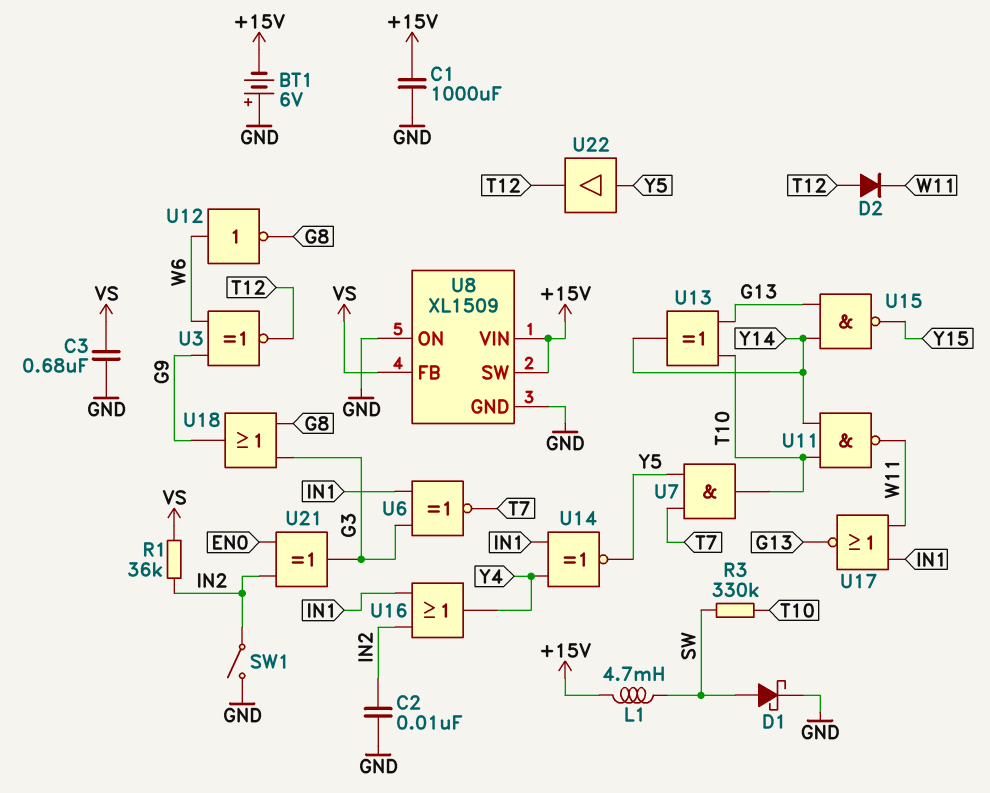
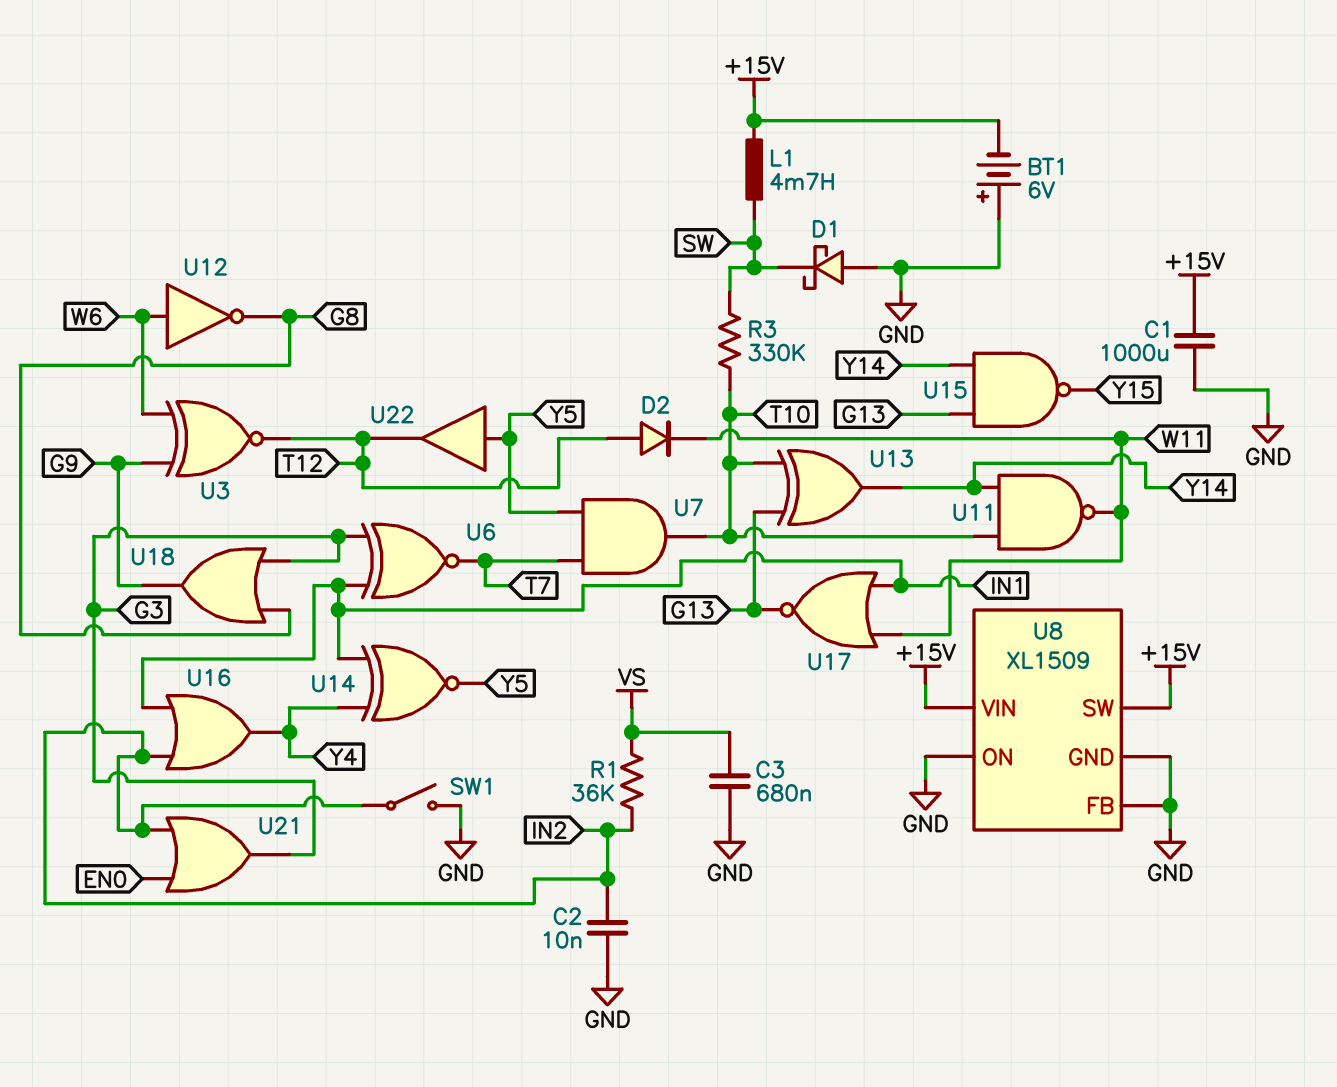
D1: schottky (A SW, K GND) -> schottky (A GND, K SW)
U8 pin FB: VS -> GND
U21: XOR (in EN0, in IN2, out G3) -> OR (in EN0, in IN2, out G3)

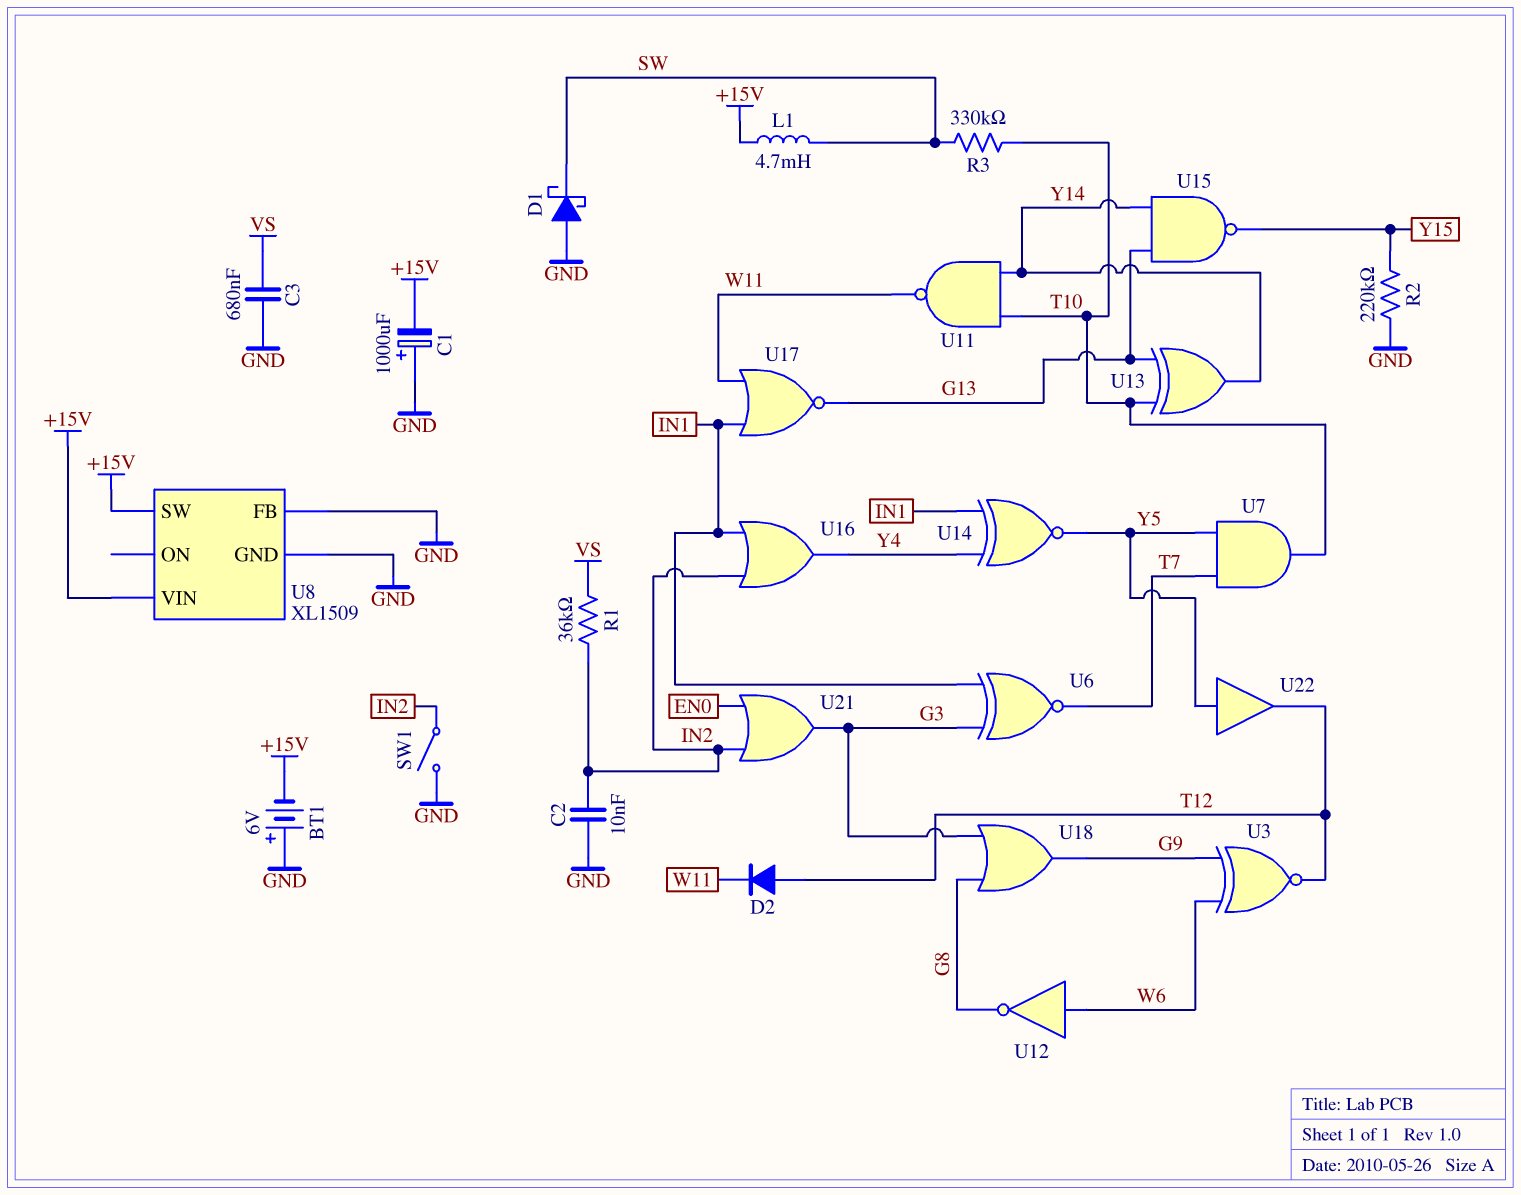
C1: 1000uF (+15V, GND) -> 1000uF (plus GND, minus +15V)
R2: none -> 220k (GND, Y15)
U8 pin ON: GND -> none

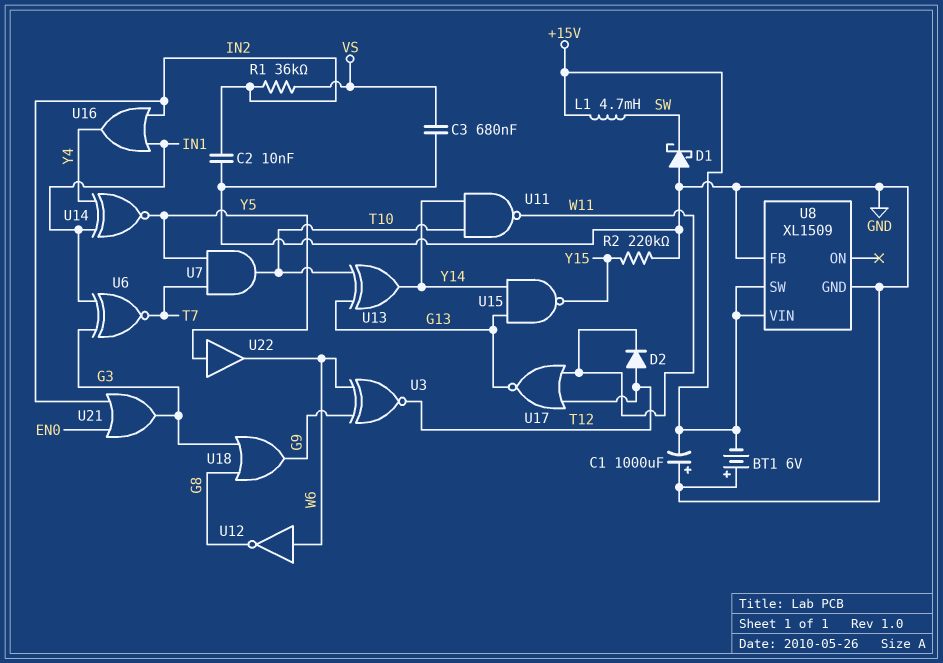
R3: 330k (SW, T10) -> none
SW1: switch (GND, IN2) -> none
U17: NOR (in IN1, in W11, out G13) -> NOR (in T12, in W11, out G13)
U22: buffer (in Y5, out T12) -> buffer (in Y5, out W6)

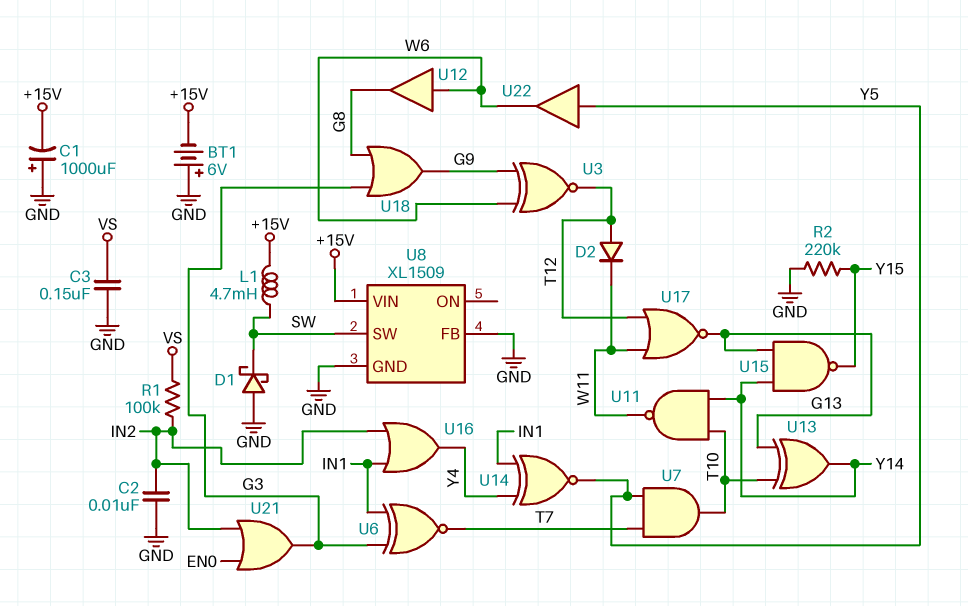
C3: 680nF (GND, VS) -> 150nF (GND, VS)
R1: 36k (IN2, VS) -> 100k (IN2, VS)
U8 pin SW: +15V -> SW
U12: NOT (in W6, out G8) -> buffer (in W6, out G8)

